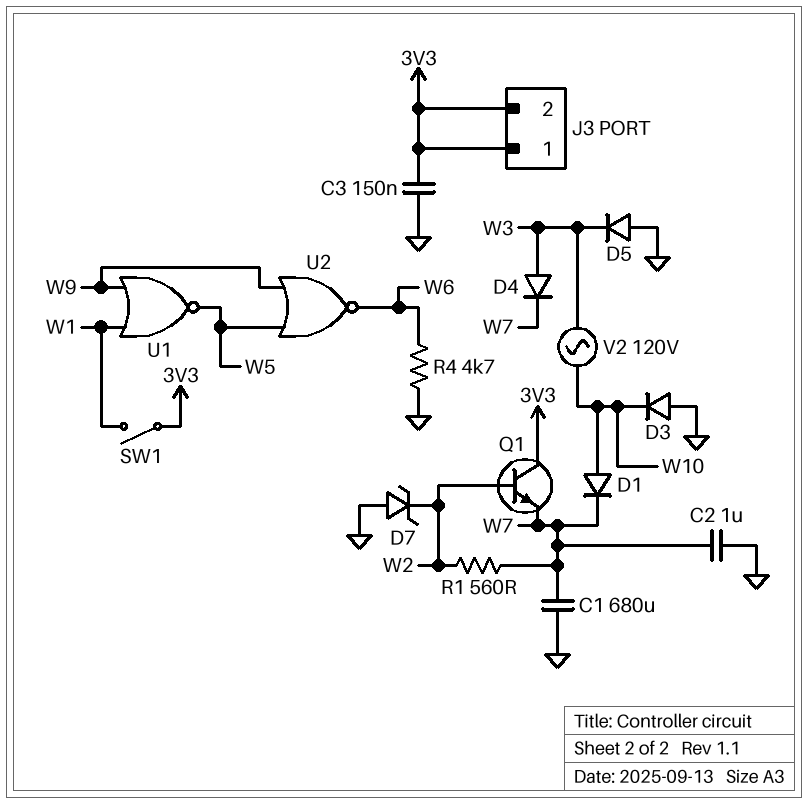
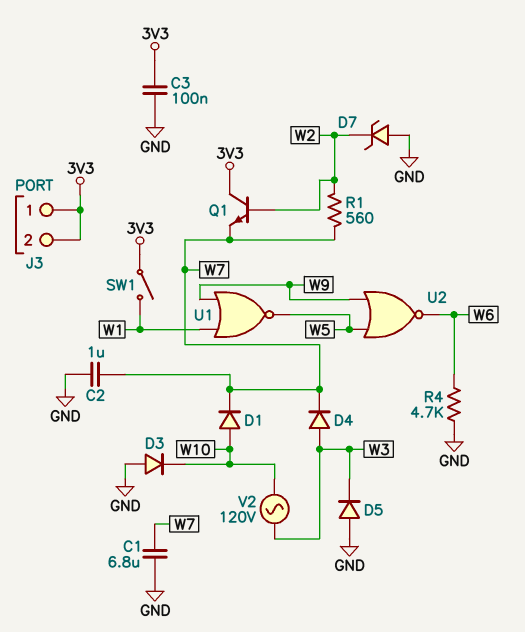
C1: 680uF (GND, W7) -> 6.8uF (GND, W7)
C3: 150nF (3V3, GND) -> 100nF (3V3, GND)

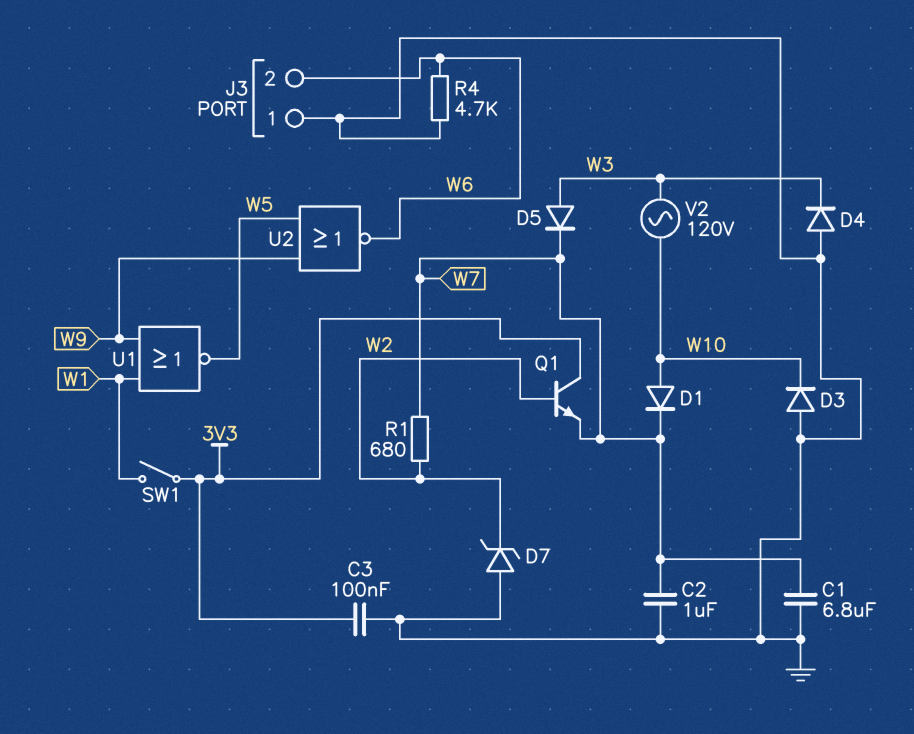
D4: diode (A W3, K W7) -> diode (A GND, K W3)
D5: diode (A GND, K W3) -> diode (A W3, K W7)
J3 pin 1: 3V3 -> GND
J3 pin 2: 3V3 -> W6
R1: 560 (W2, W7) -> 680 (W2, W7)

